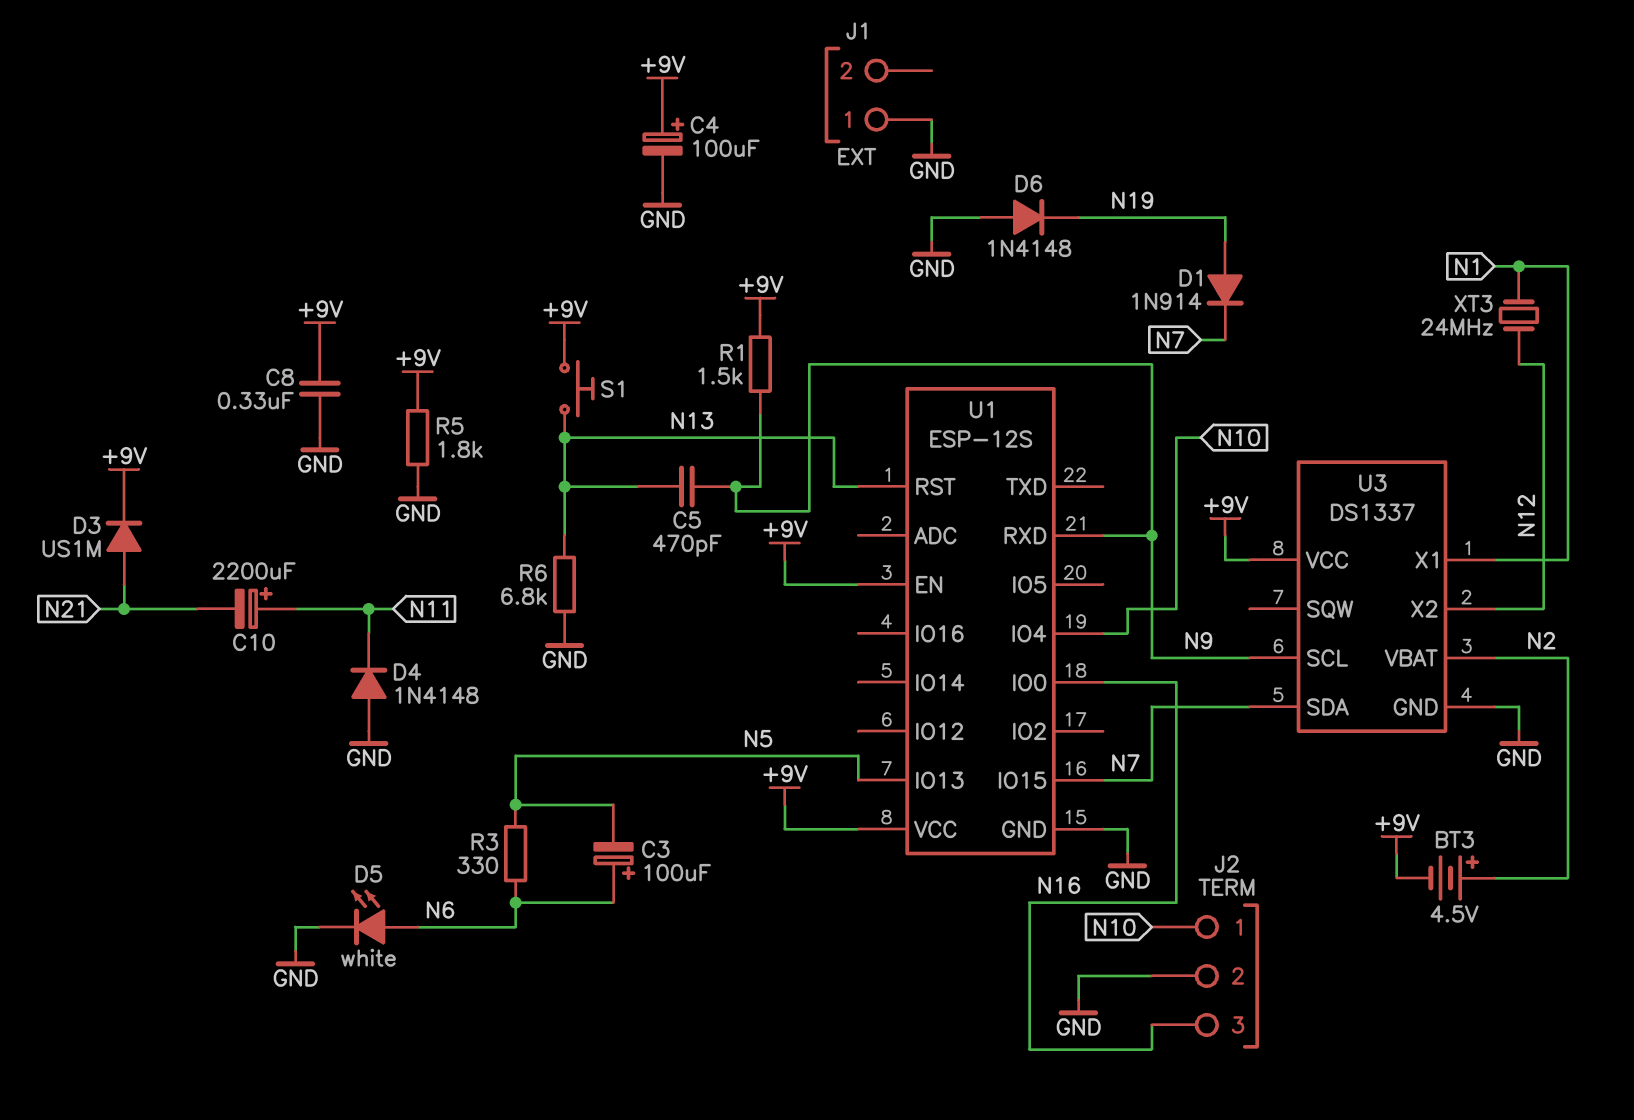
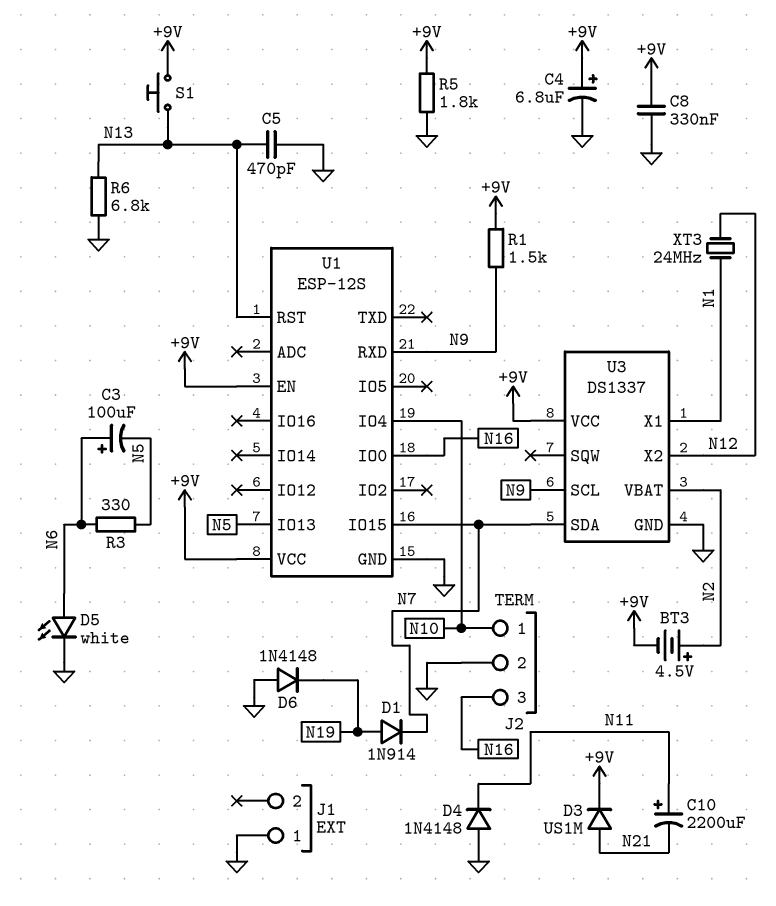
C4: 100uF (plus +9V, minus GND) -> 6.8uF (plus +9V, minus GND)
C5: 470pF (N9, N13) -> 470pF (GND, N13)

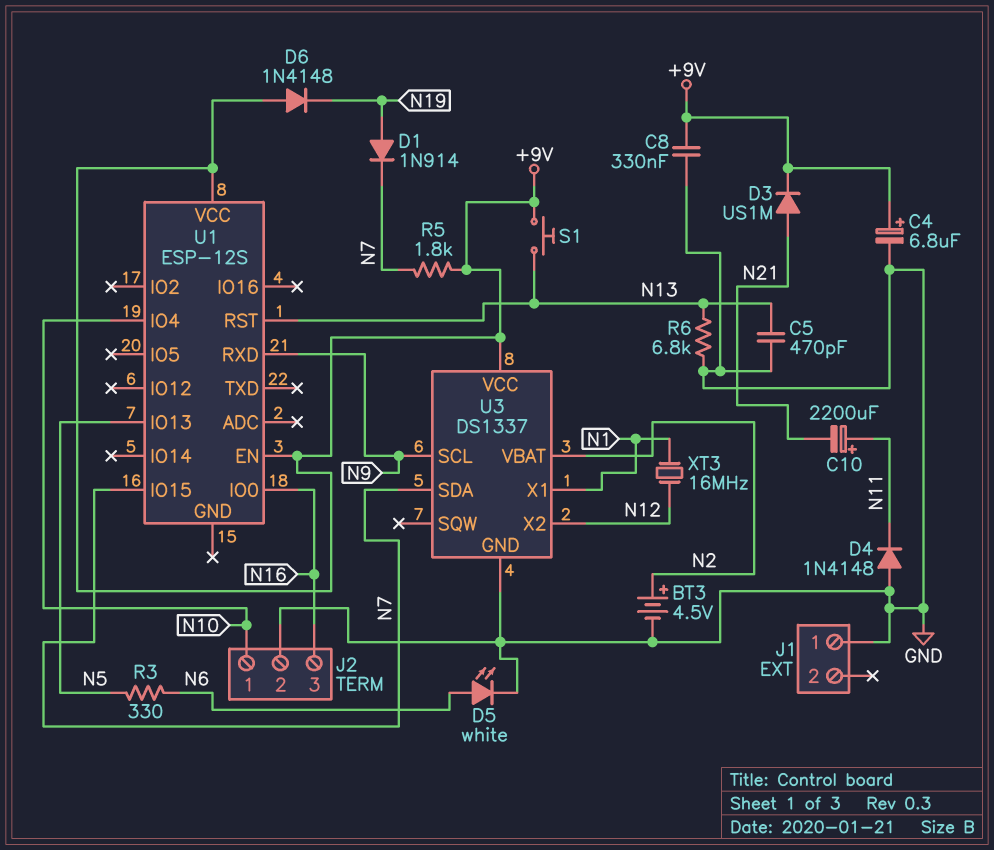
BT3: 4.5V (plus N2, minus +9V) -> 4.5V (plus N2, minus GND)
C3: 100uF (plus N6, minus N5) -> none
D6: diode 1N4148 (A GND, K N19) -> diode 1N4148 (A +9V, K N19)
R1: 1.5k (+9V, N9) -> none
R5: 1.8k (+9V, GND) -> 1.8k (+9V, N7)
U1 pin GND: GND -> none
XT3: 24MHz (N1, N12) -> 16MHz (N1, N12)

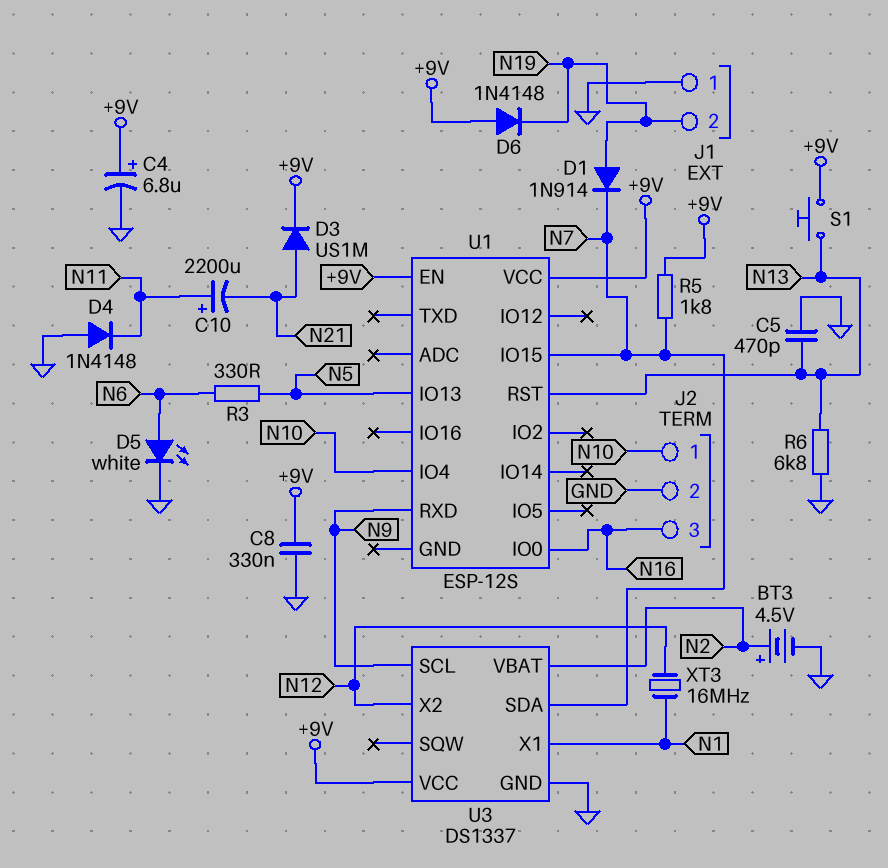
J1 pin 2: none -> N19

